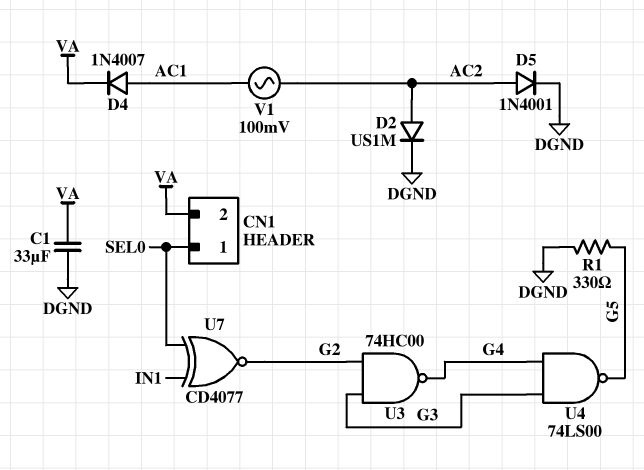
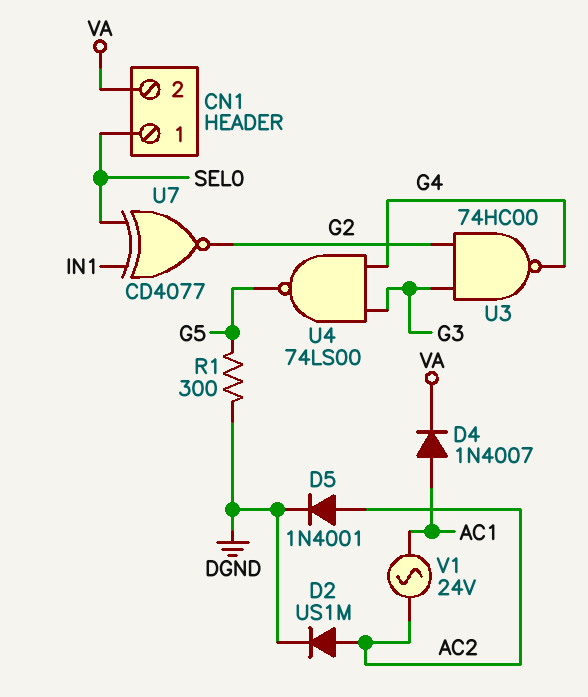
C1: 33uF (DGND, VA) -> none
R1: 330 (DGND, G5) -> 300 (DGND, G5)
V1: AC 100mV (AC1, AC2) -> AC 24V (AC1, AC2)

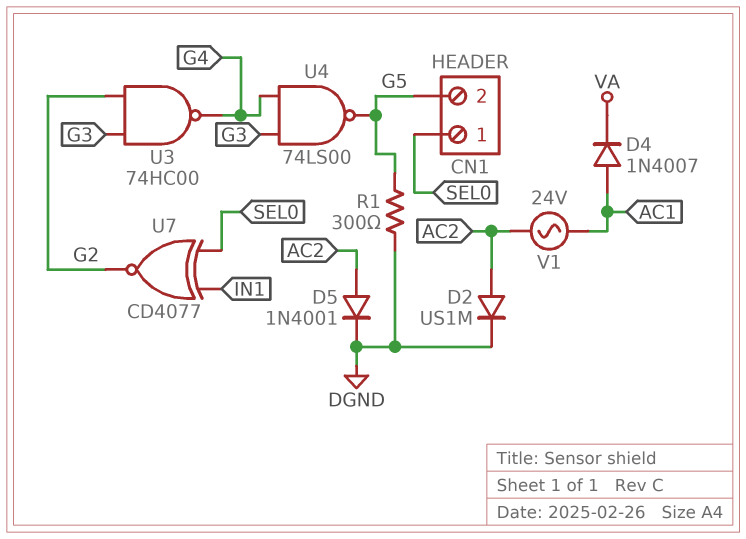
CN1 pin 2: VA -> G5

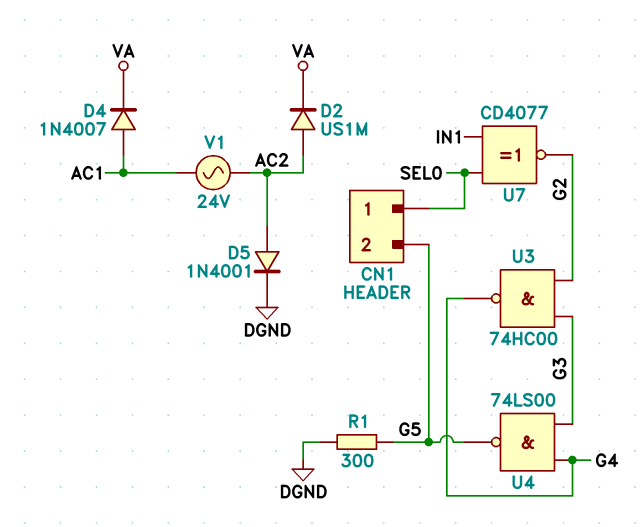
D2: diode US1M (A AC2, K DGND) -> diode US1M (A AC2, K VA)

